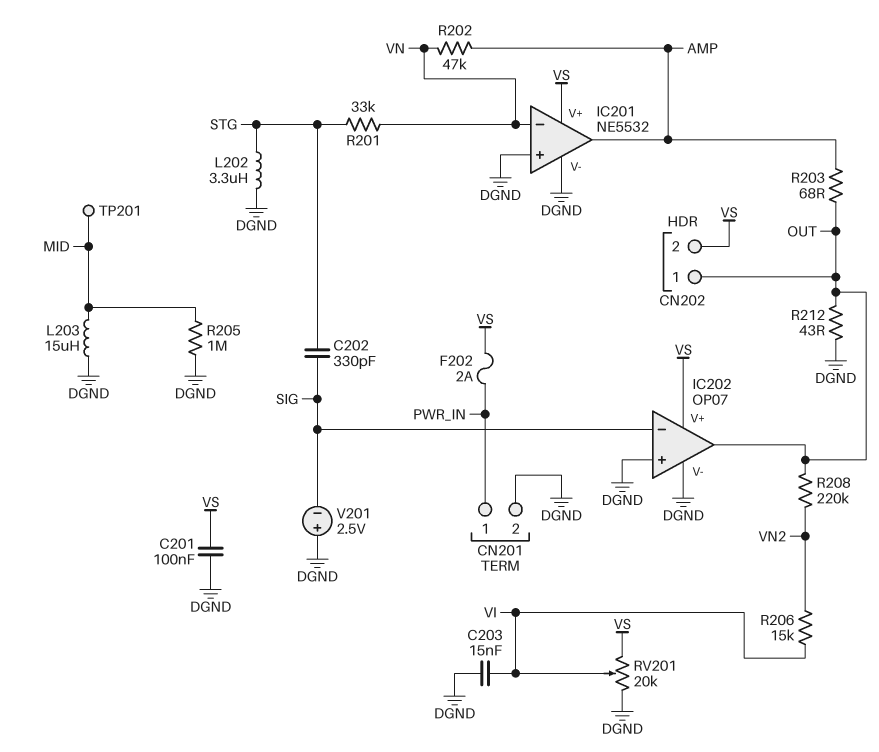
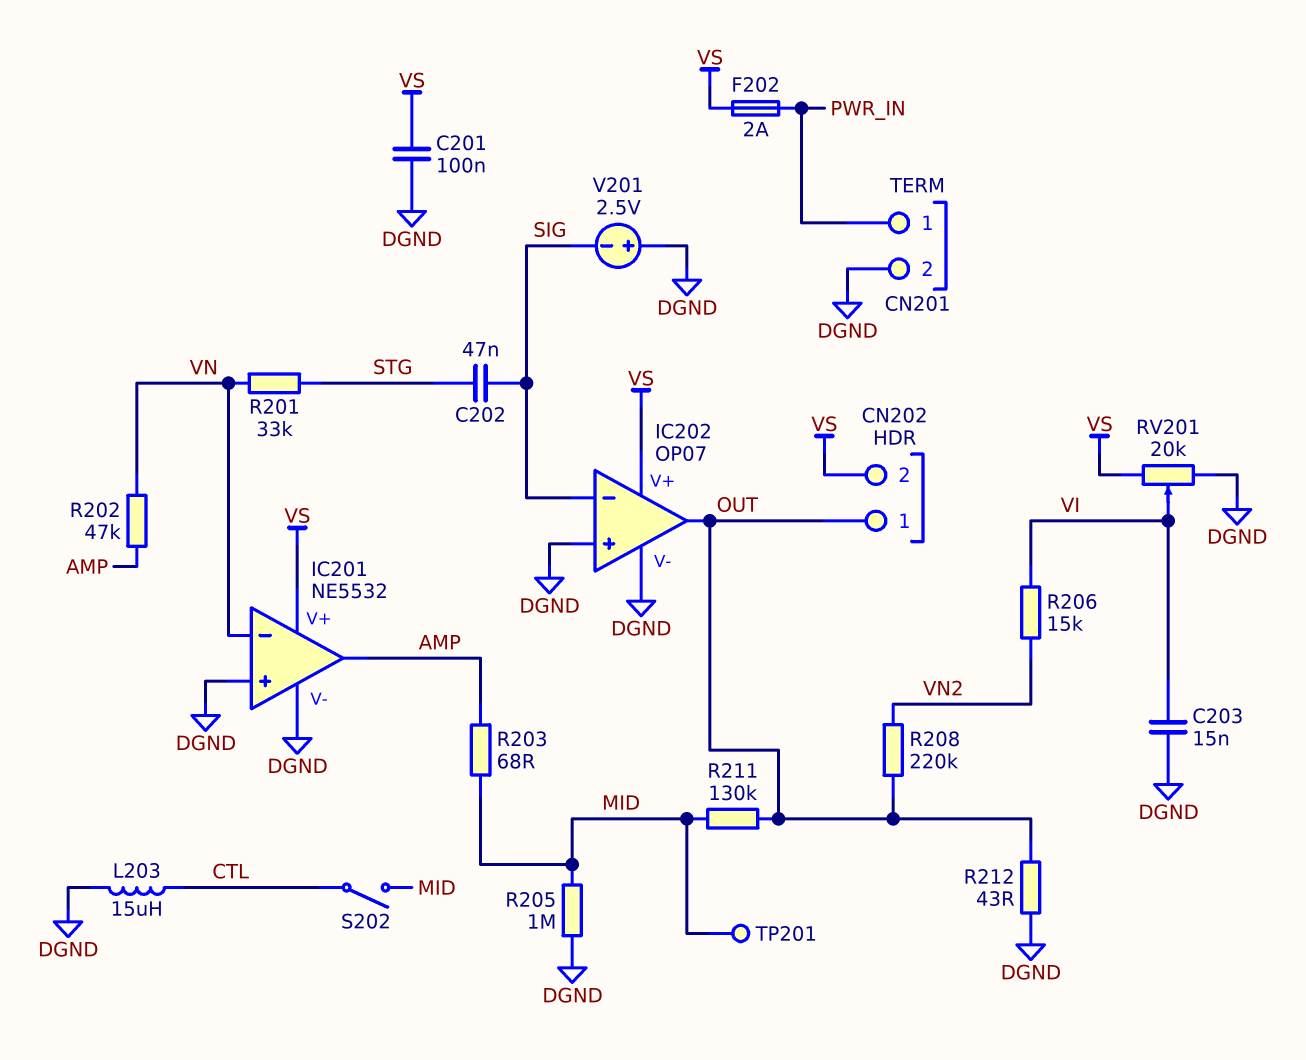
C202: 330pF (SIG, STG) -> 47nF (SIG, STG)
L202: 3.3uH (DGND, STG) -> none
L203: 15uH (DGND, MID) -> 15uH (CTL, DGND)
R203: 68 (AMP, OUT) -> 68 (AMP, MID)
R211: none -> 130k (MID, OUT)
S202: none -> switch (CTL, MID)

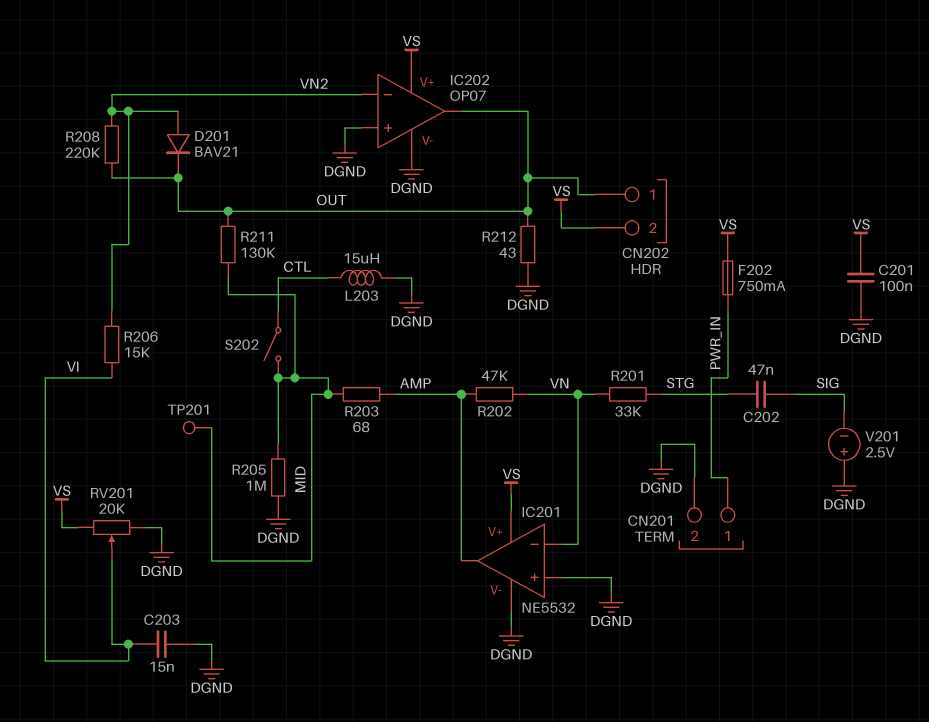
D201: none -> diode BAV21 (A VN2, K OUT)
F202: 2A (PWR_IN, VS) -> 750mA (PWR_IN, VS)
IC202 pin in-: SIG -> VN2

